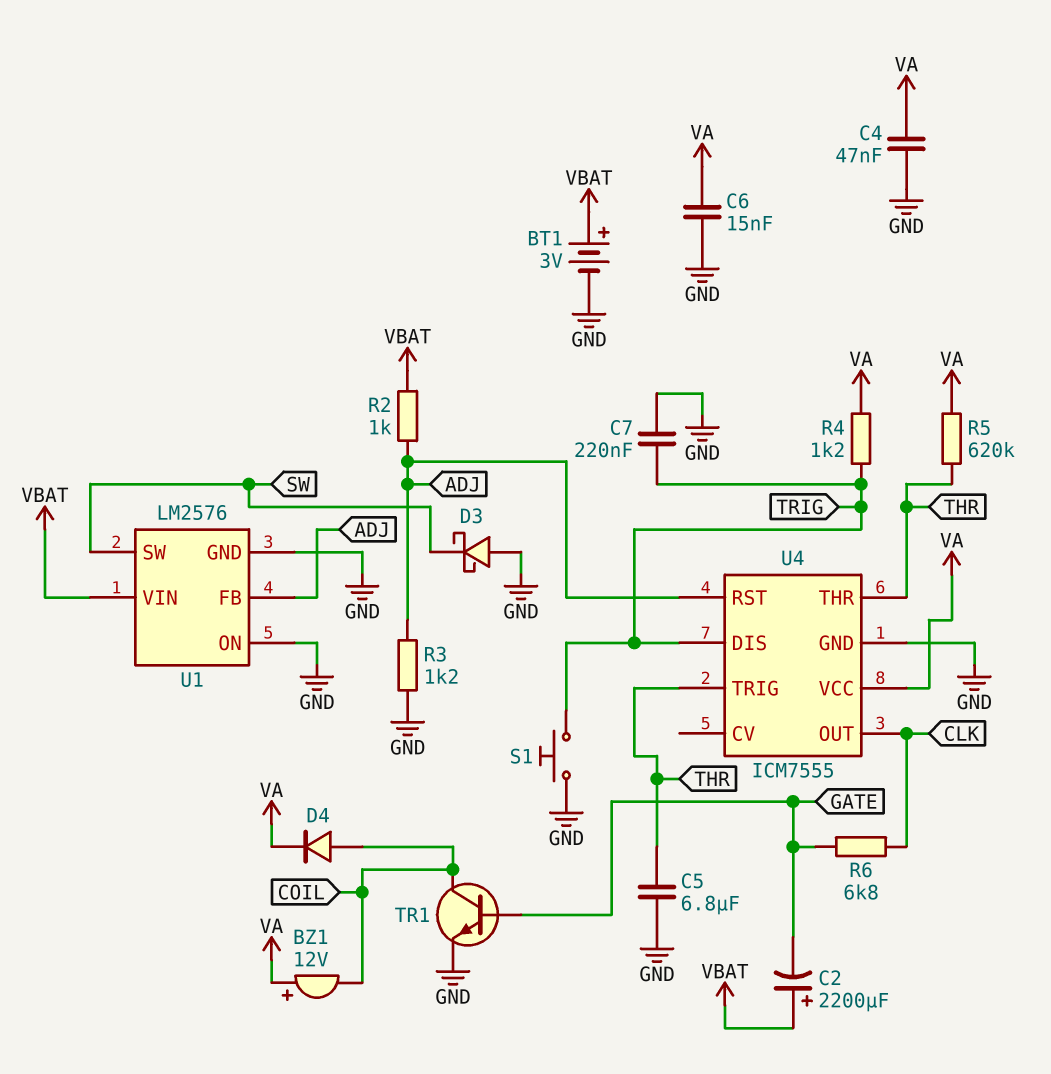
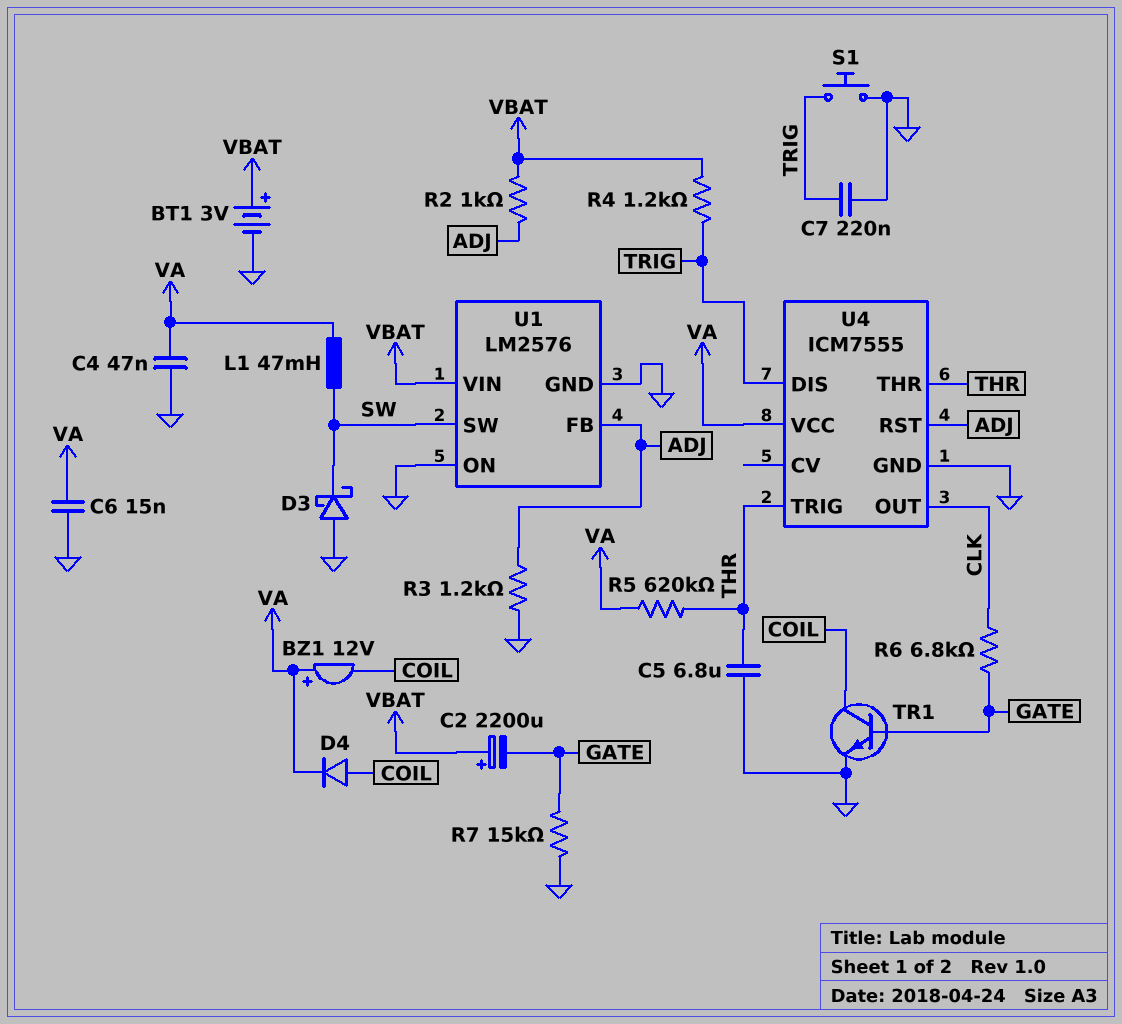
L1: none -> 47mH (SW, VA)
R4: 1.2k (TRIG, VA) -> 1.2k (TRIG, VBAT)
R7: none -> 15k (GATE, GND)

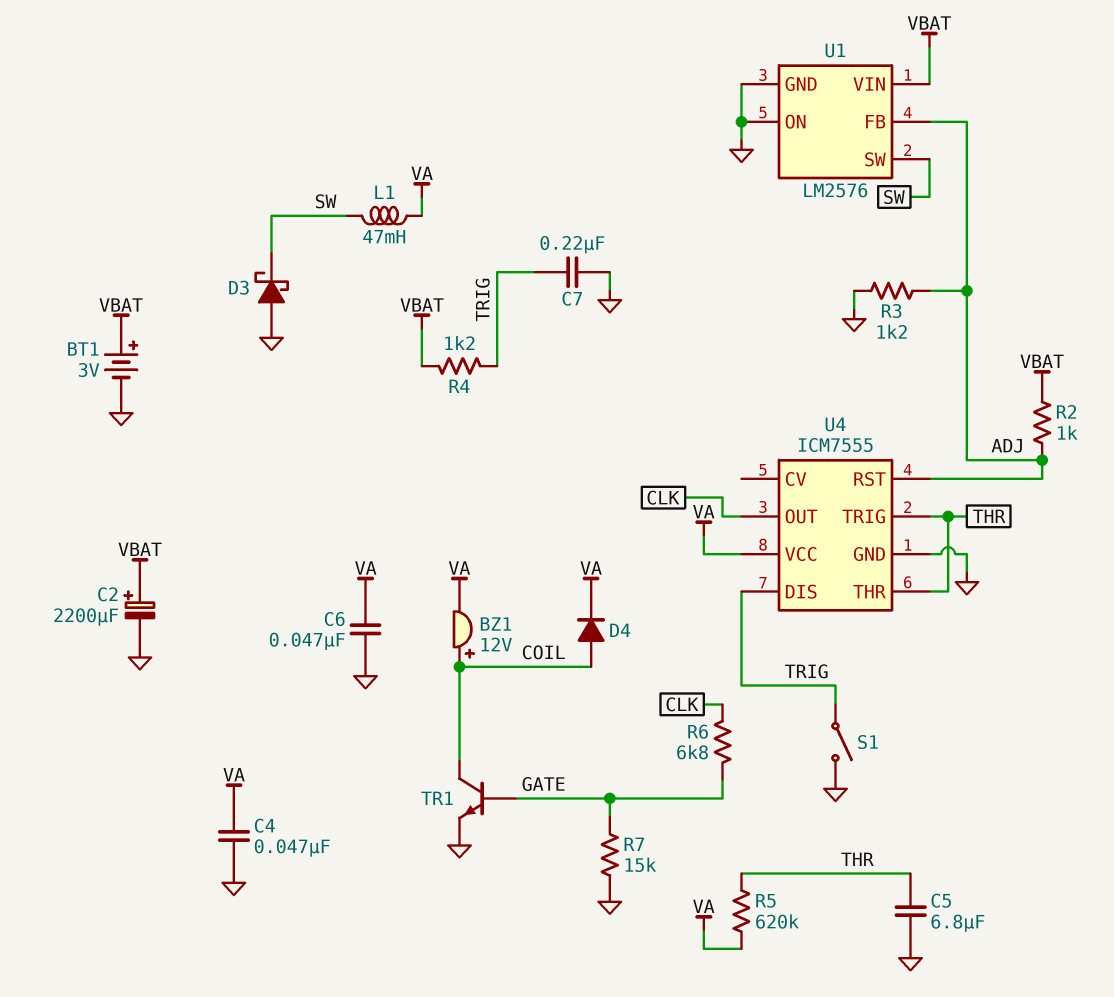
BZ1: buzzer 12V (plus VA, minus COIL) -> buzzer 12V (plus COIL, minus VA)
C2: 2200uF (plus VBAT, minus GATE) -> 2200uF (plus VBAT, minus GND)
C6: 15nF (GND, VA) -> 47nF (GND, VA)
S1: button (GND, TRIG) -> switch (GND, TRIG)

